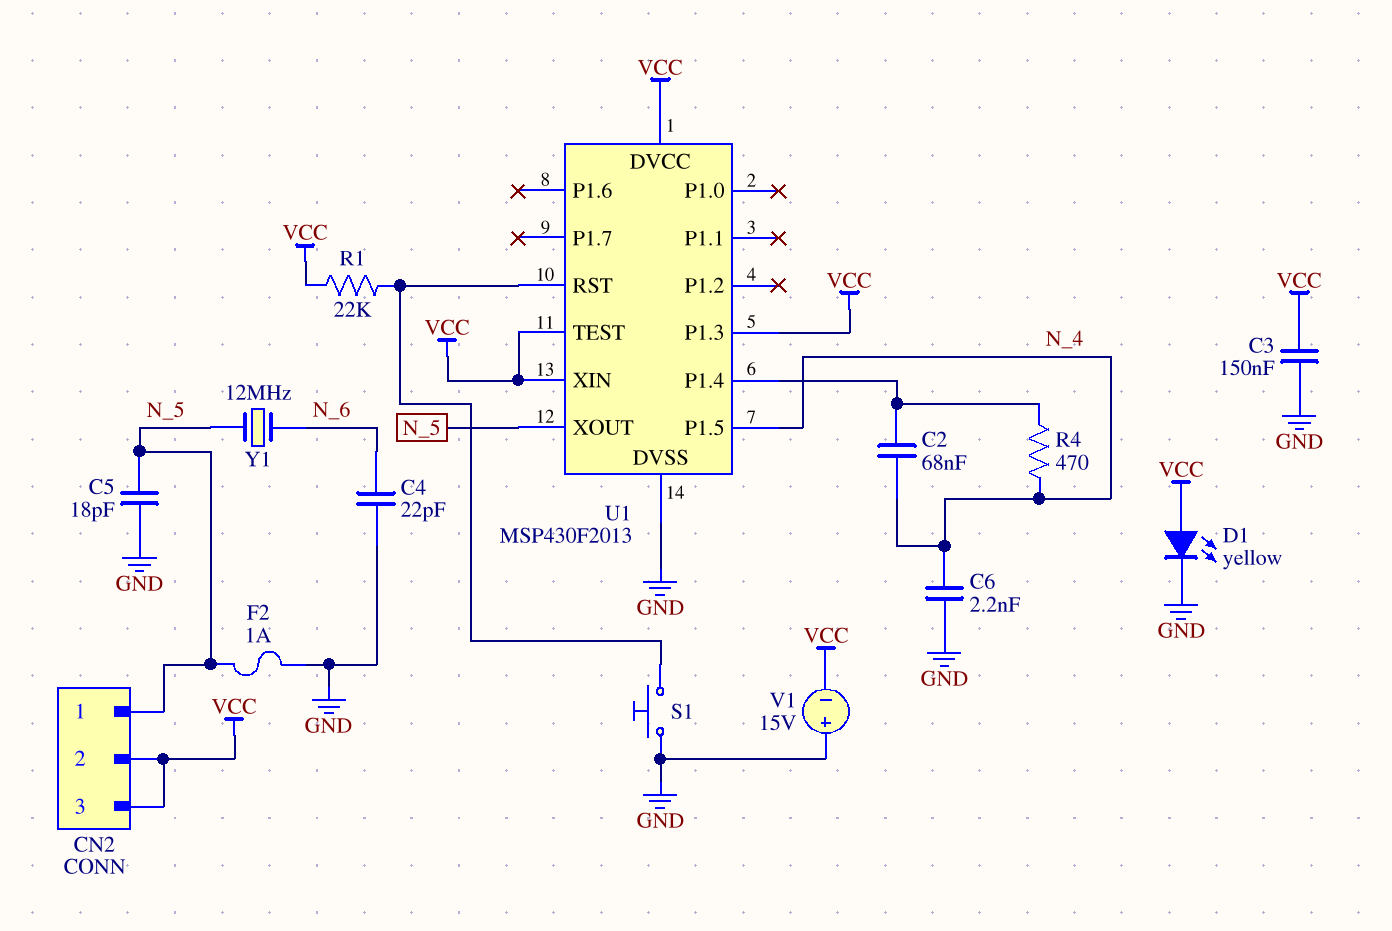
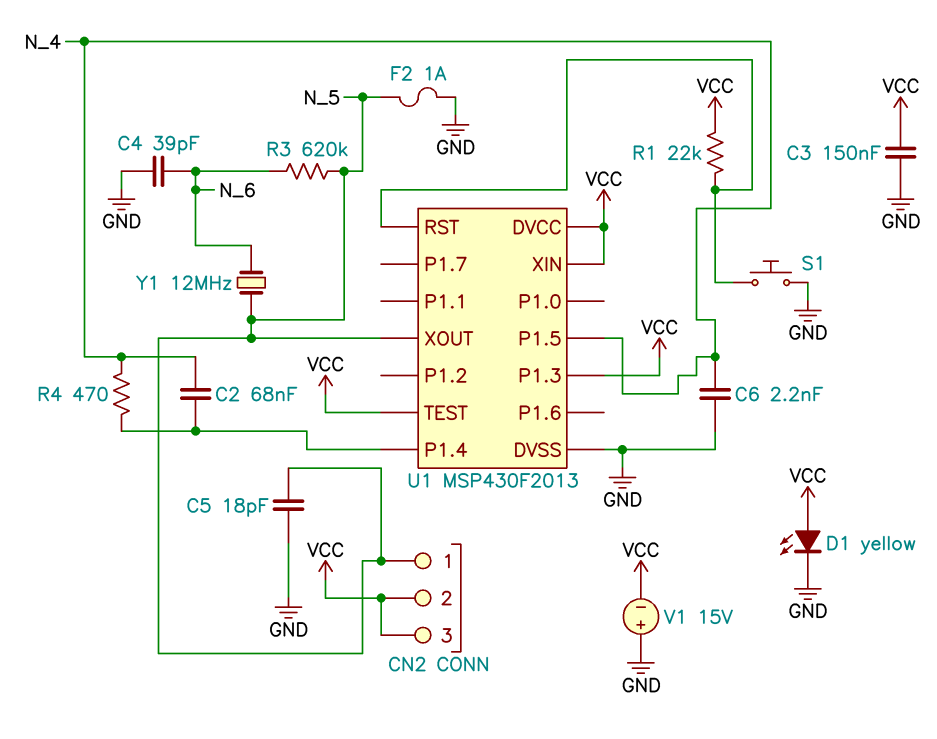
C4: 22pF (GND, N_6) -> 39pF (GND, N_6)
R3: none -> 620k (N_5, N_6)

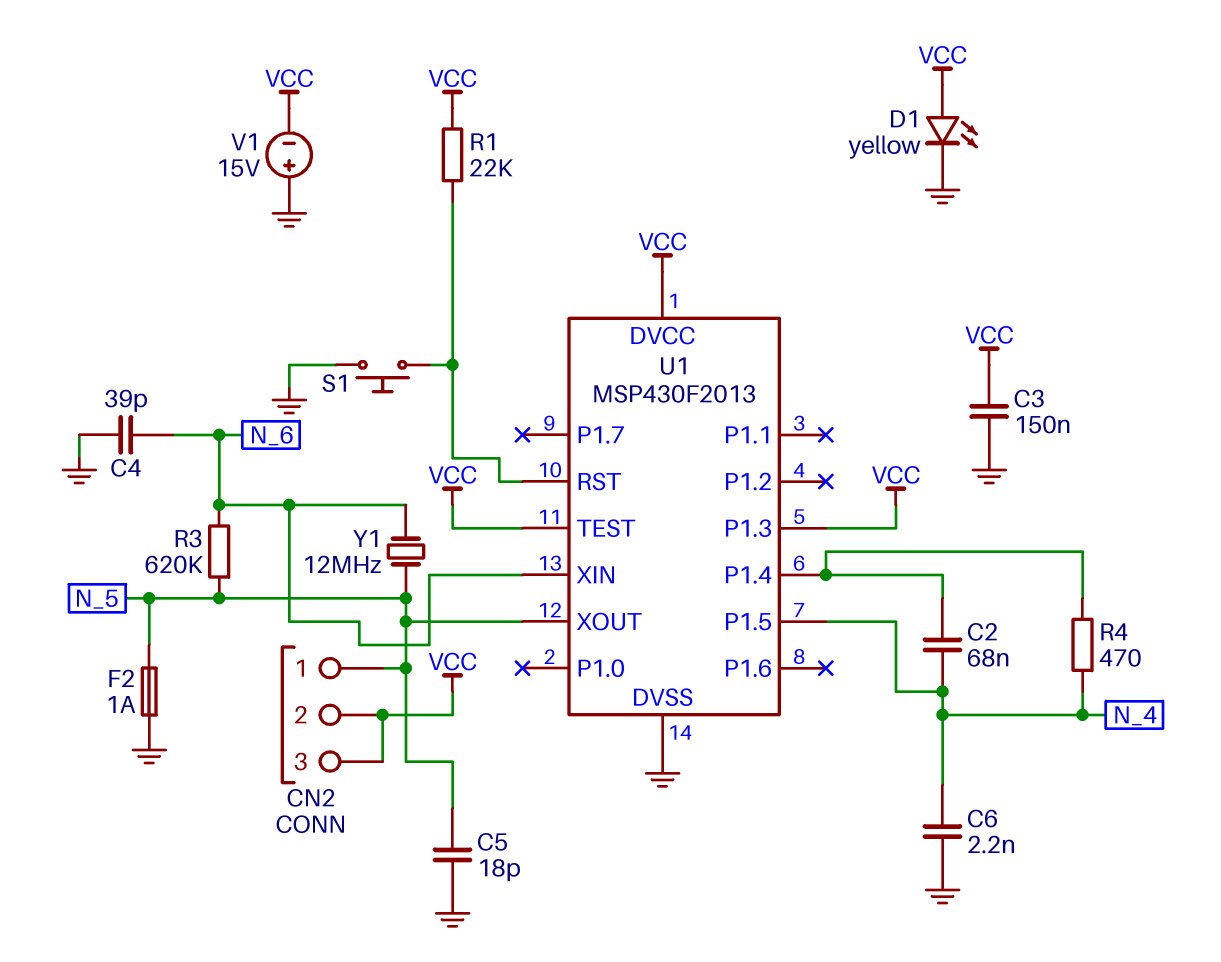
U1 pin XIN: VCC -> N_6

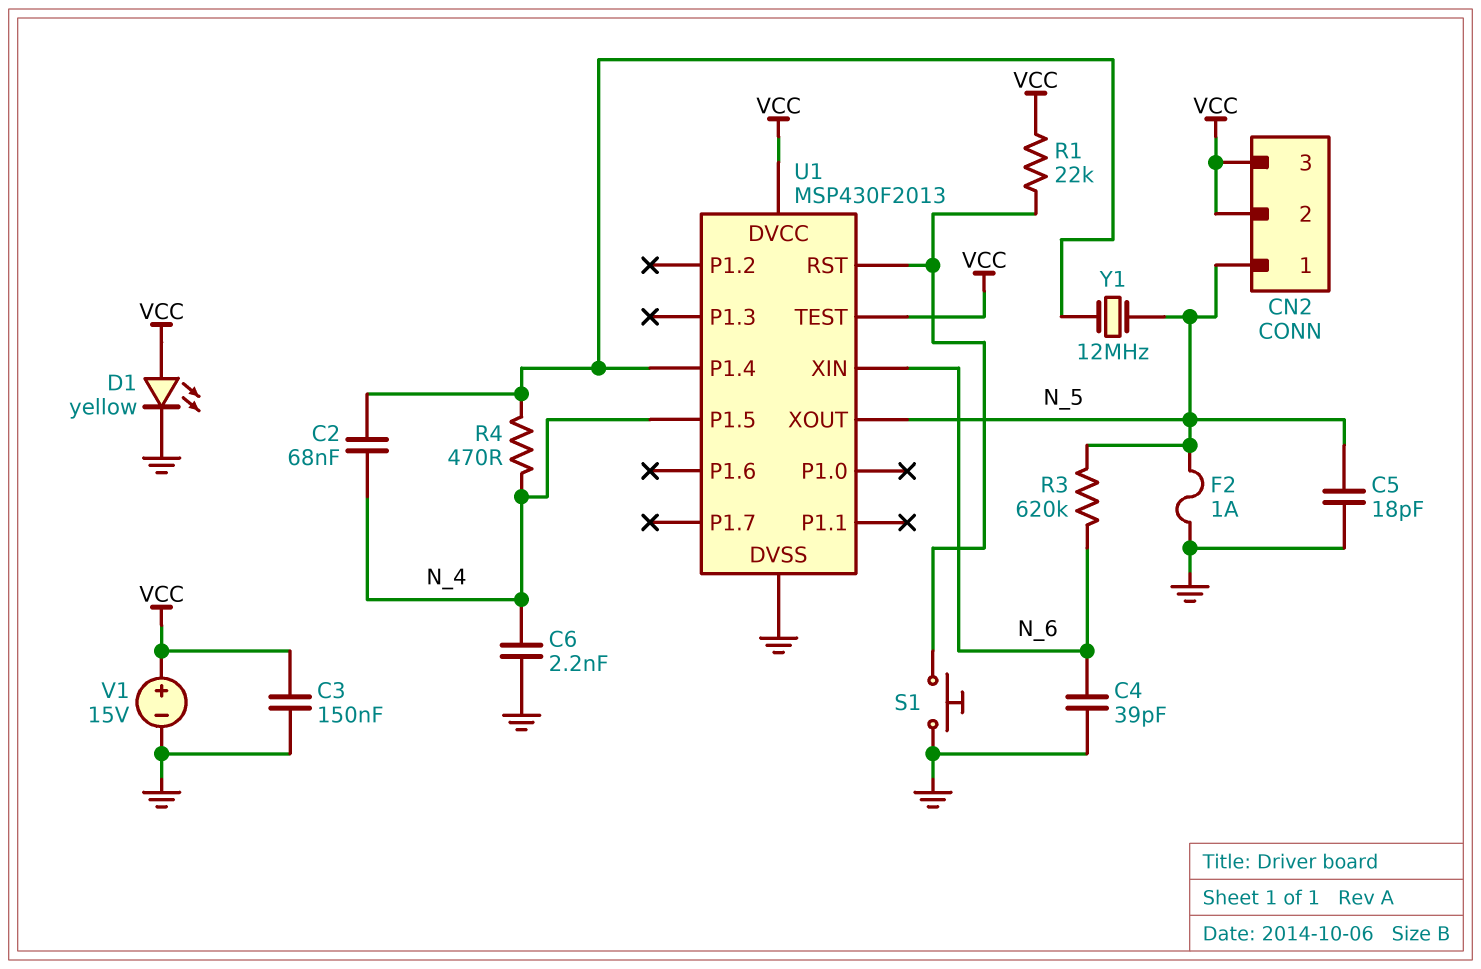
U1 pin P1.3: VCC -> none
V1: 15V (plus GND, minus VCC) -> 15V (plus VCC, minus GND)
Y1: 12MHz (N_5, N_6) -> 12MHz (N_5, U1/P1.4)

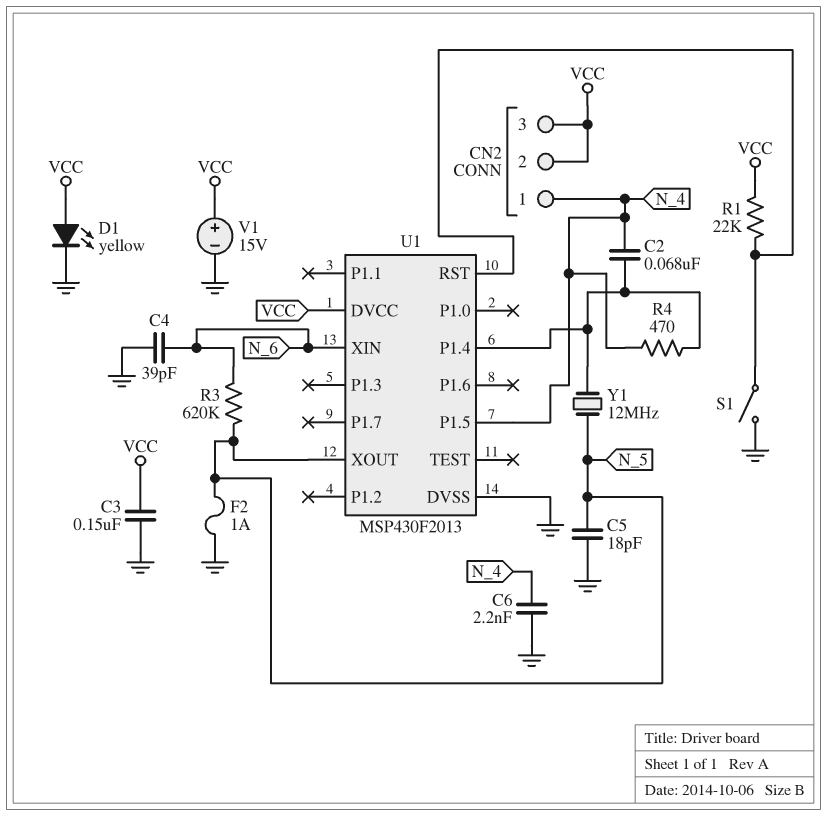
CN2 pin 1: N_5 -> N_4
S1: button (GND, U1/RST) -> switch (GND, U1/RST)
U1 pin TEST: VCC -> none

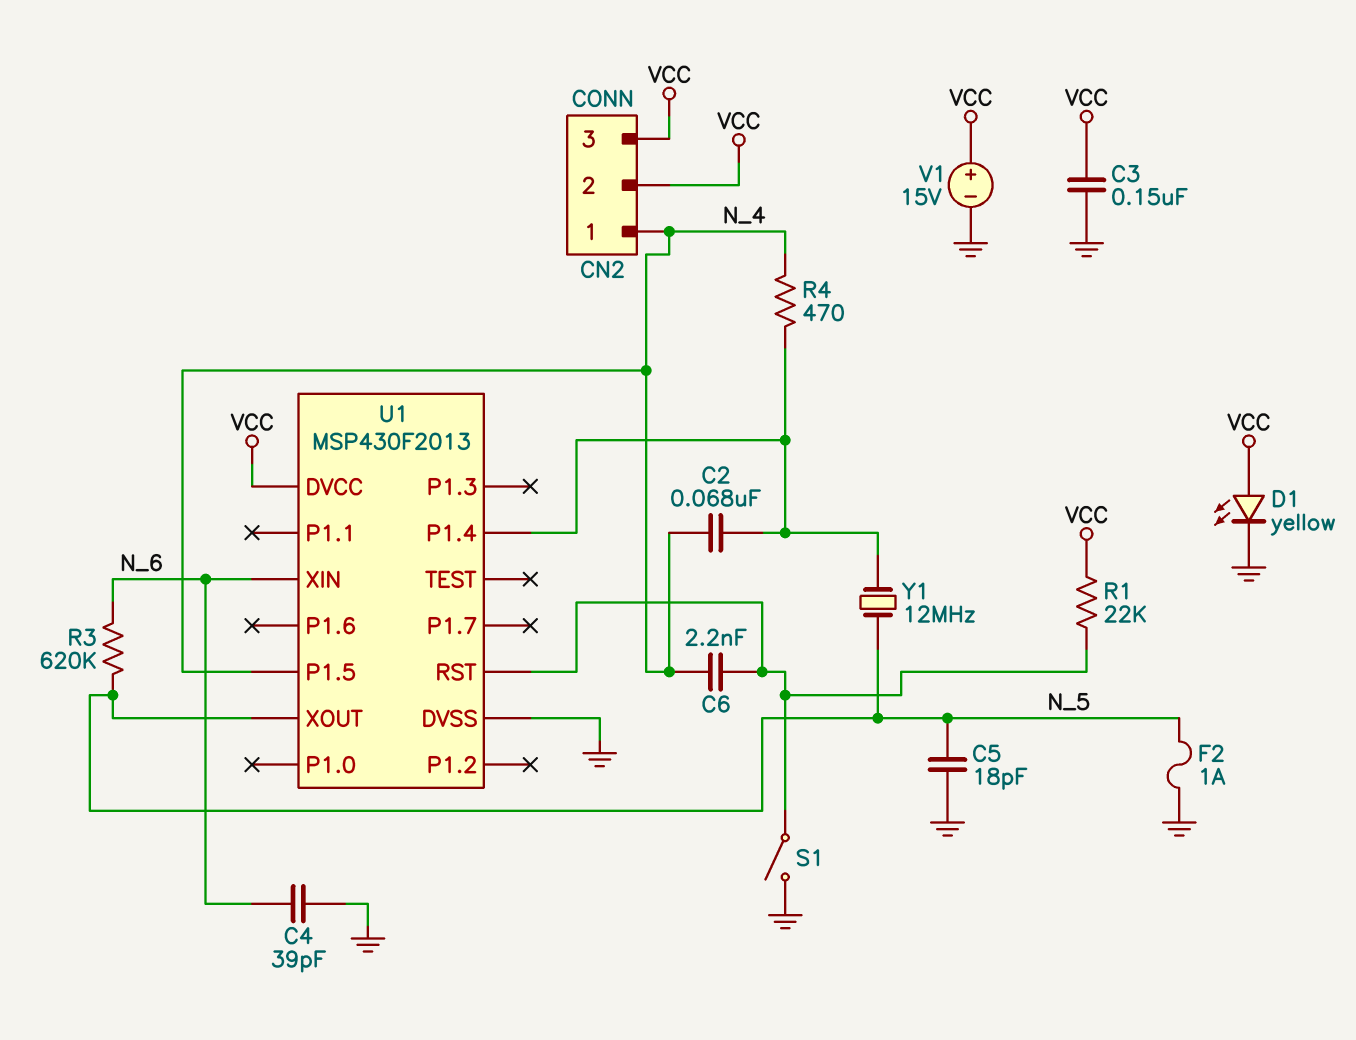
C6: 2.2nF (GND, N_4) -> 2.2nF (N_4, U1/RST)

